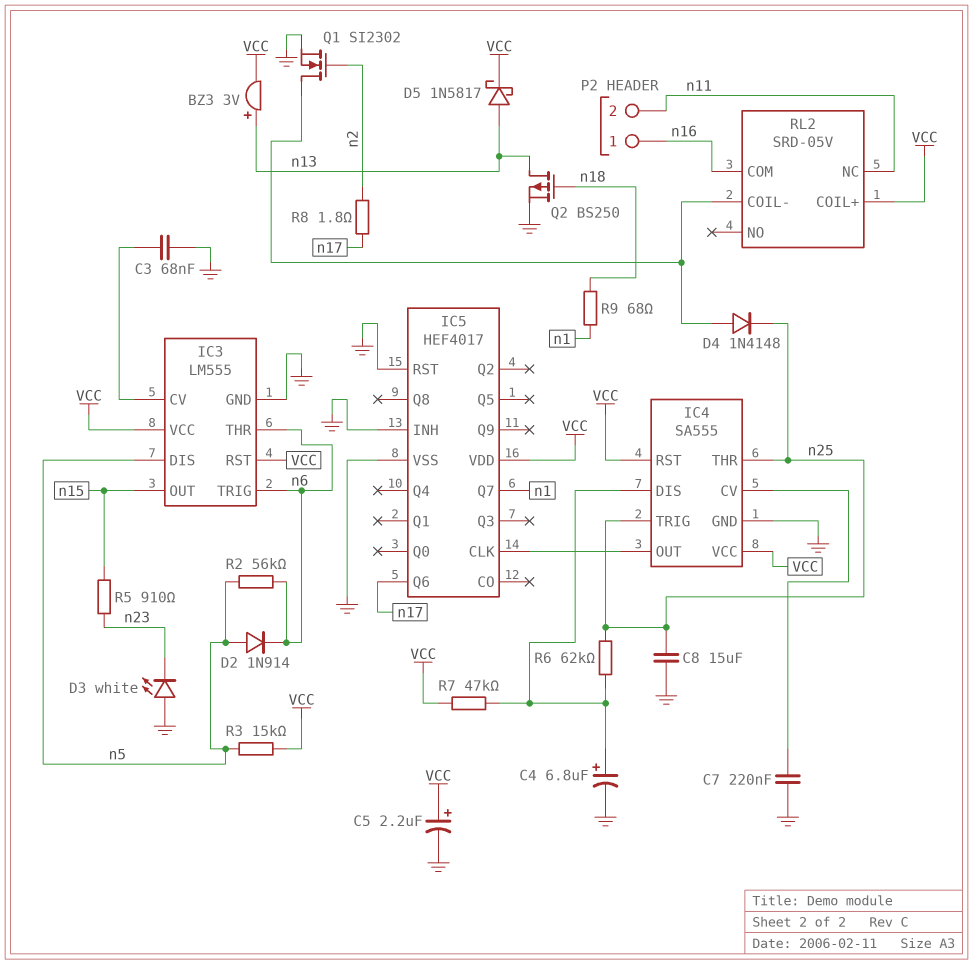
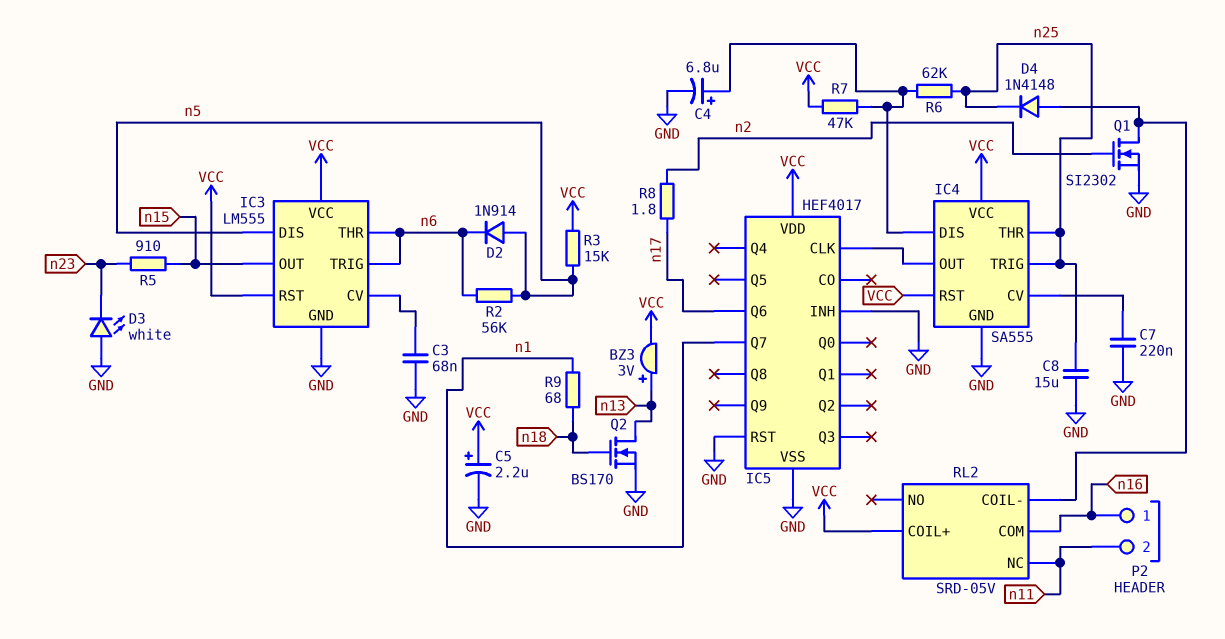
D5: schottky 1N5817 (A n13, K VCC) -> none
Q2: PMOS BS250 (G n18, D n13, S GND) -> NMOS BS170 (G n18, D n13, S GND)

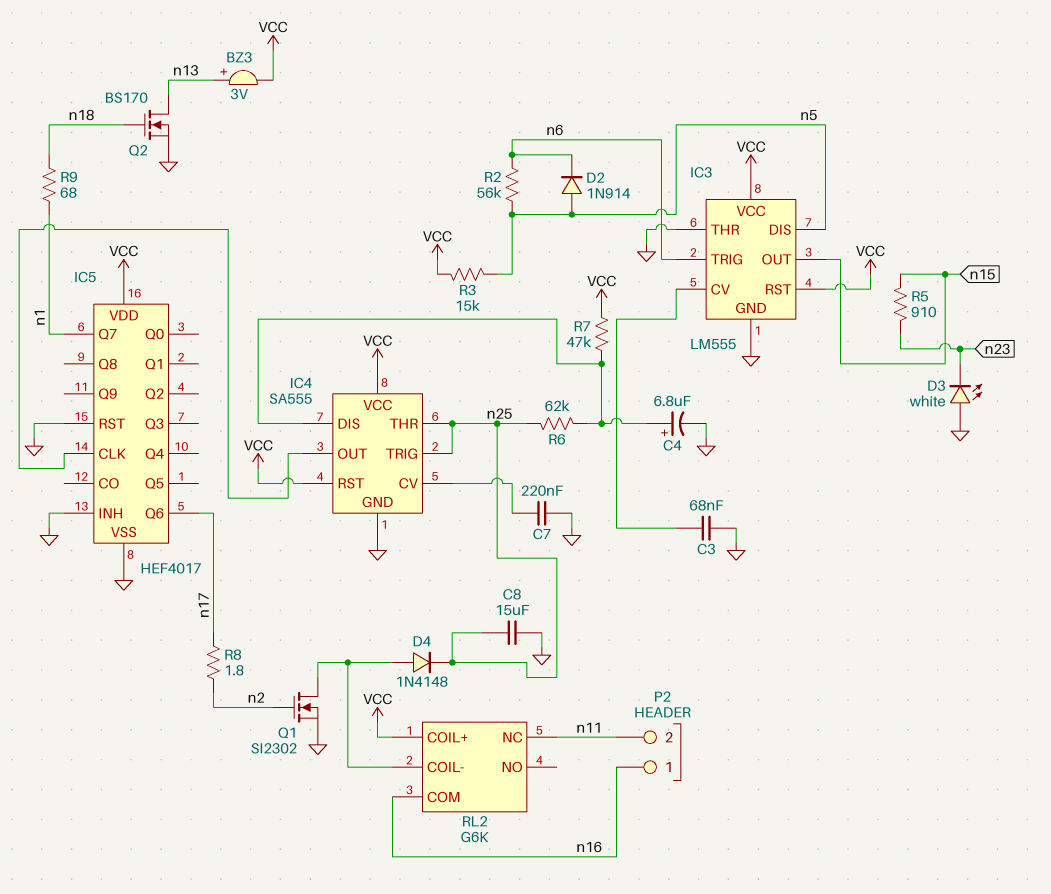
C5: 2.2uF (plus VCC, minus GND) -> none
IC3 pin THR: n6 -> GND
RL2: SRD-05V -> G6K

